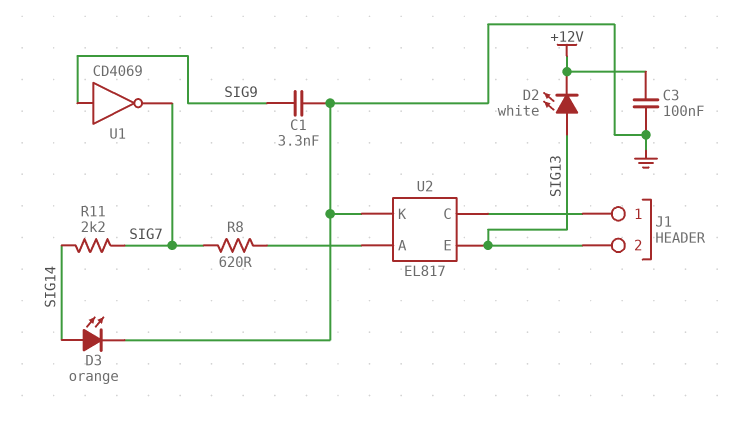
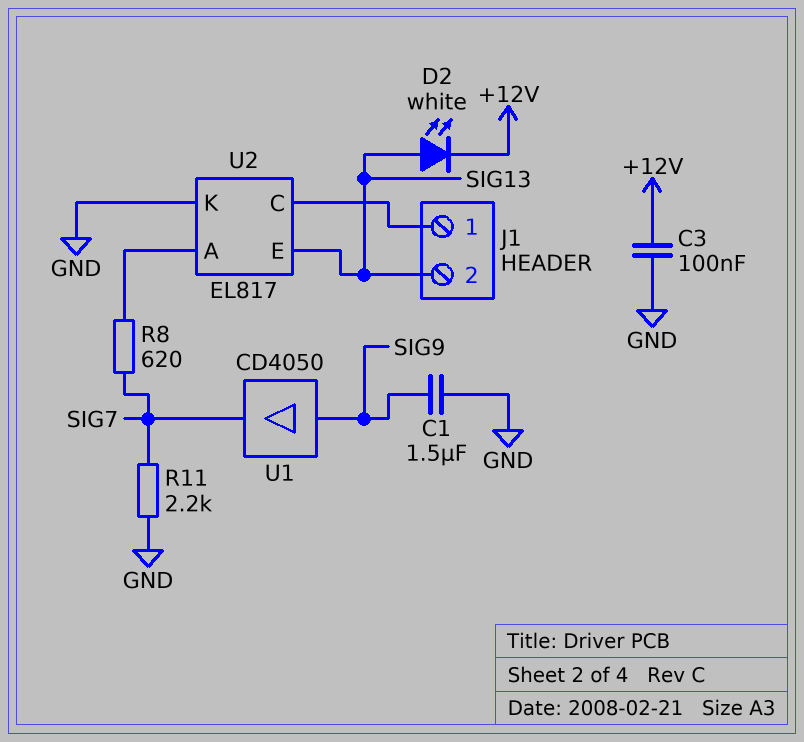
C1: 3.3nF (GND, SIG9) -> 1.5uF (GND, SIG9)
D3: LED orange (A SIG14, K GND) -> none
R11: 2.2k (SIG7, SIG14) -> 2.2k (GND, SIG7)
U1: NOT CD4069 (in SIG9, out SIG7) -> buffer CD4050 (in SIG9, out SIG7)

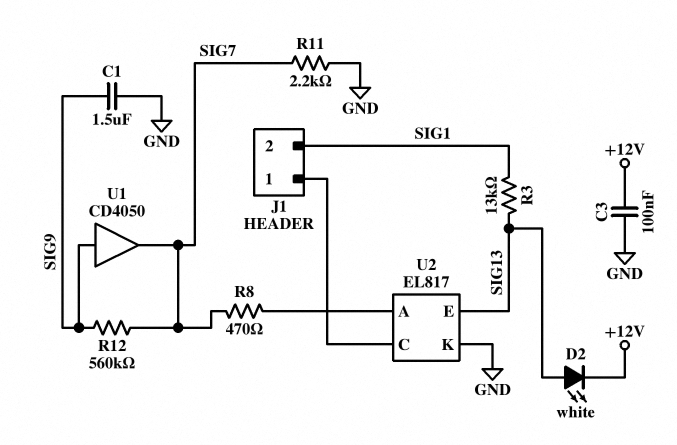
J1 pin 2: SIG13 -> SIG1
R3: none -> 13k (SIG1, SIG13)
R8: 620 (SIG7, U2/A) -> 470 (SIG7, U2/A)
R12: none -> 560k (SIG7, SIG9)

